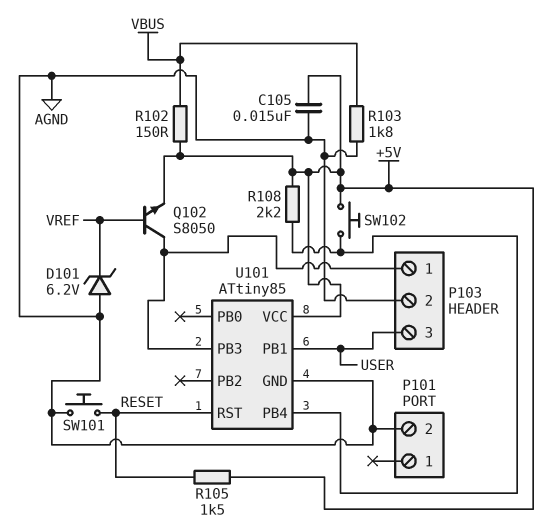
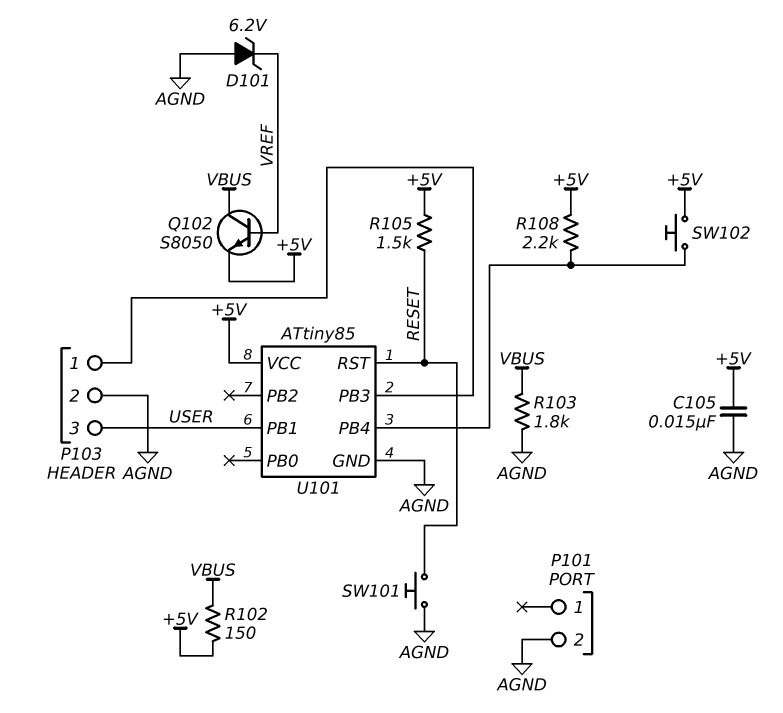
Q102: NPN S8050 (B VREF, C P103/1, E +5V) -> NPN S8050 (B VREF, C VBUS, E +5V)

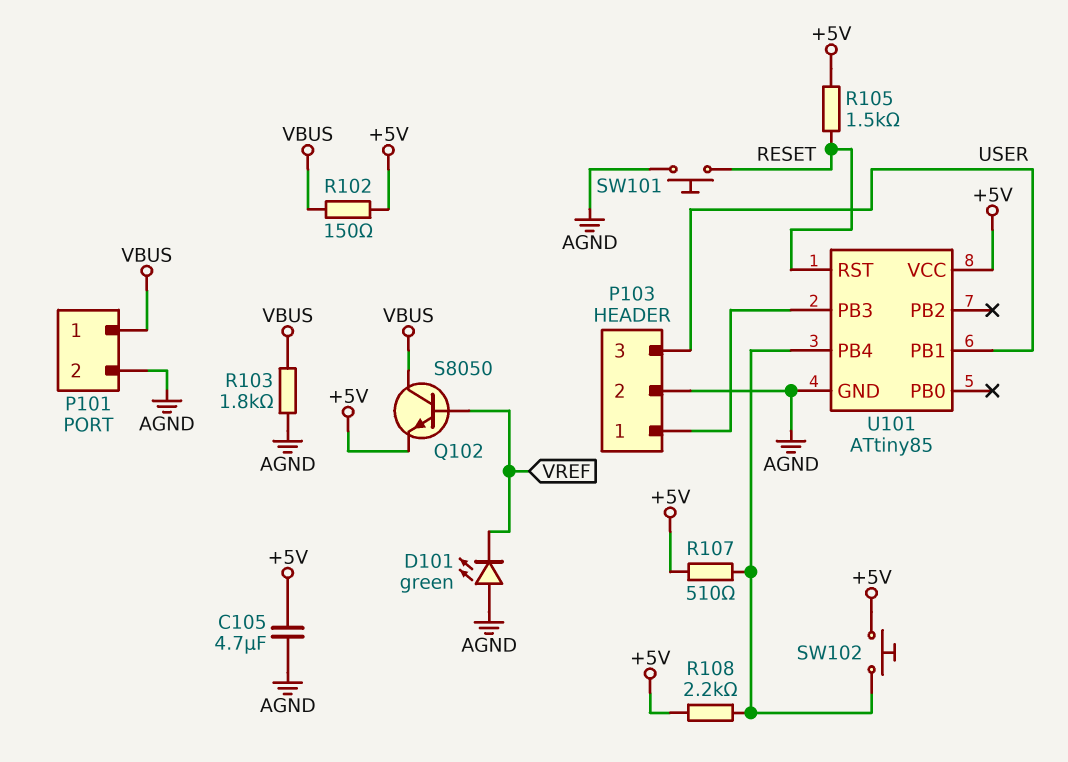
C105: 15nF (+5V, AGND) -> 4.7uF (+5V, AGND)
D101: zener 6.2V (A AGND, K VREF) -> LED green (A AGND, K VREF)
P101 pin 1: none -> VBUS
R107: none -> 510 (+5V, U101/PB4)

